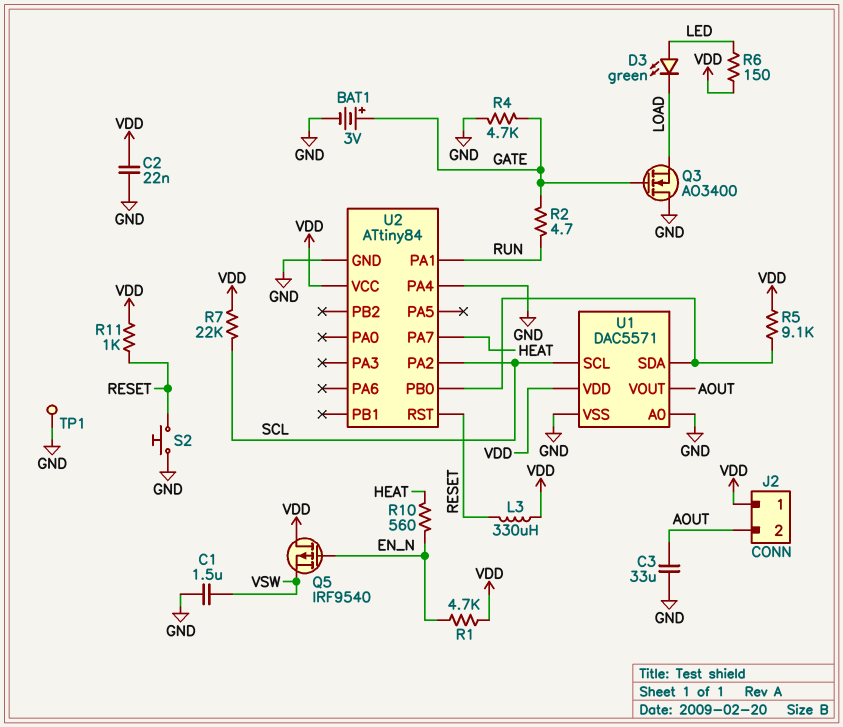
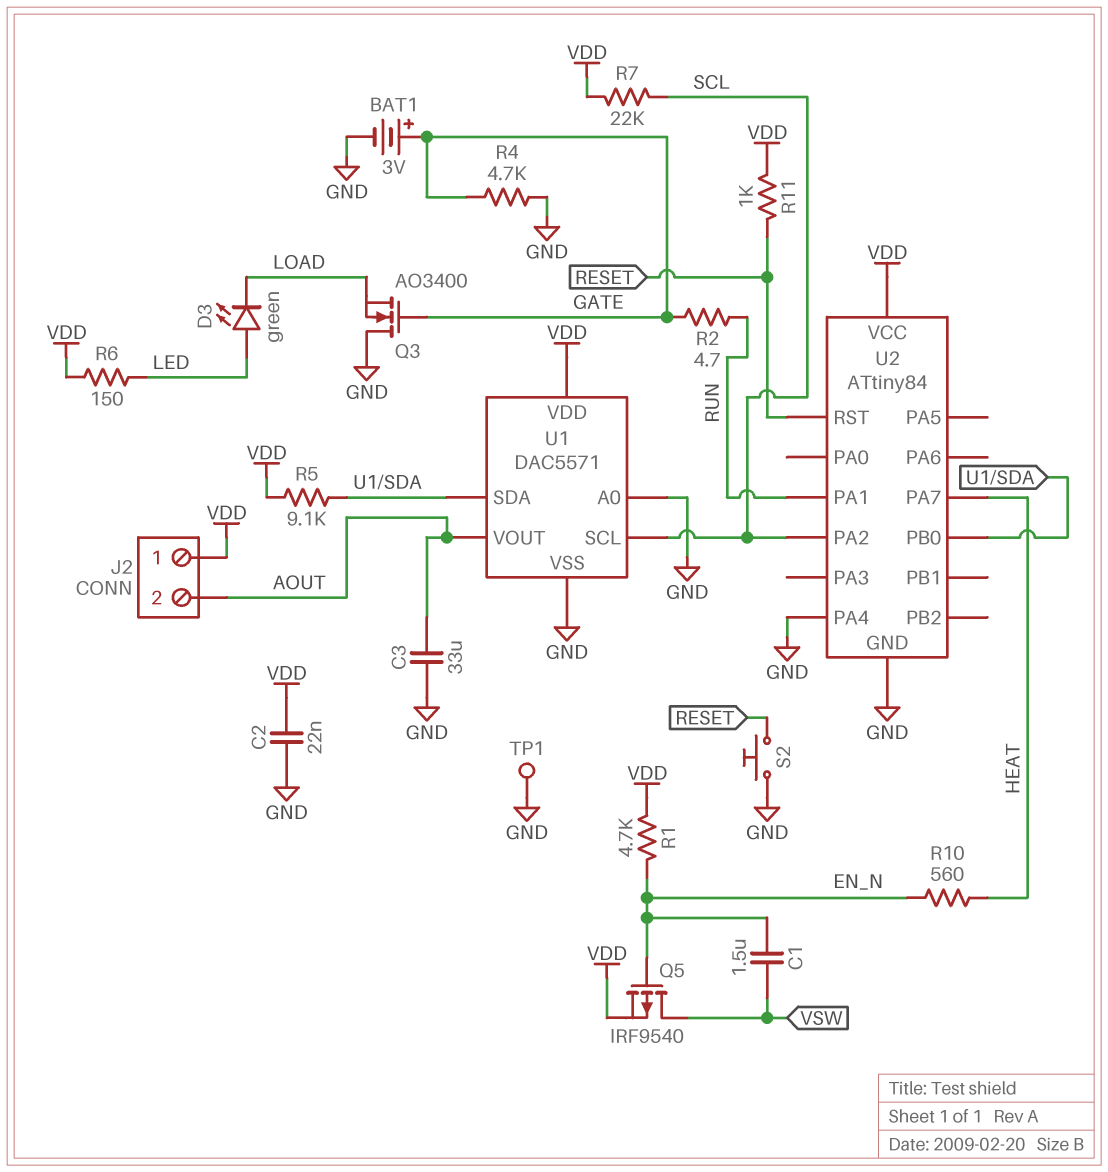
C1: 1.5uF (GND, VSW) -> 1.5uF (EN_N, VSW)
L3: 330uH (RESET, VDD) -> none
Q5: PMOS IRF9540 (G EN_N, D VDD, S VSW) -> PMOS IRF9540 (G EN_N, D VSW, S VDD)

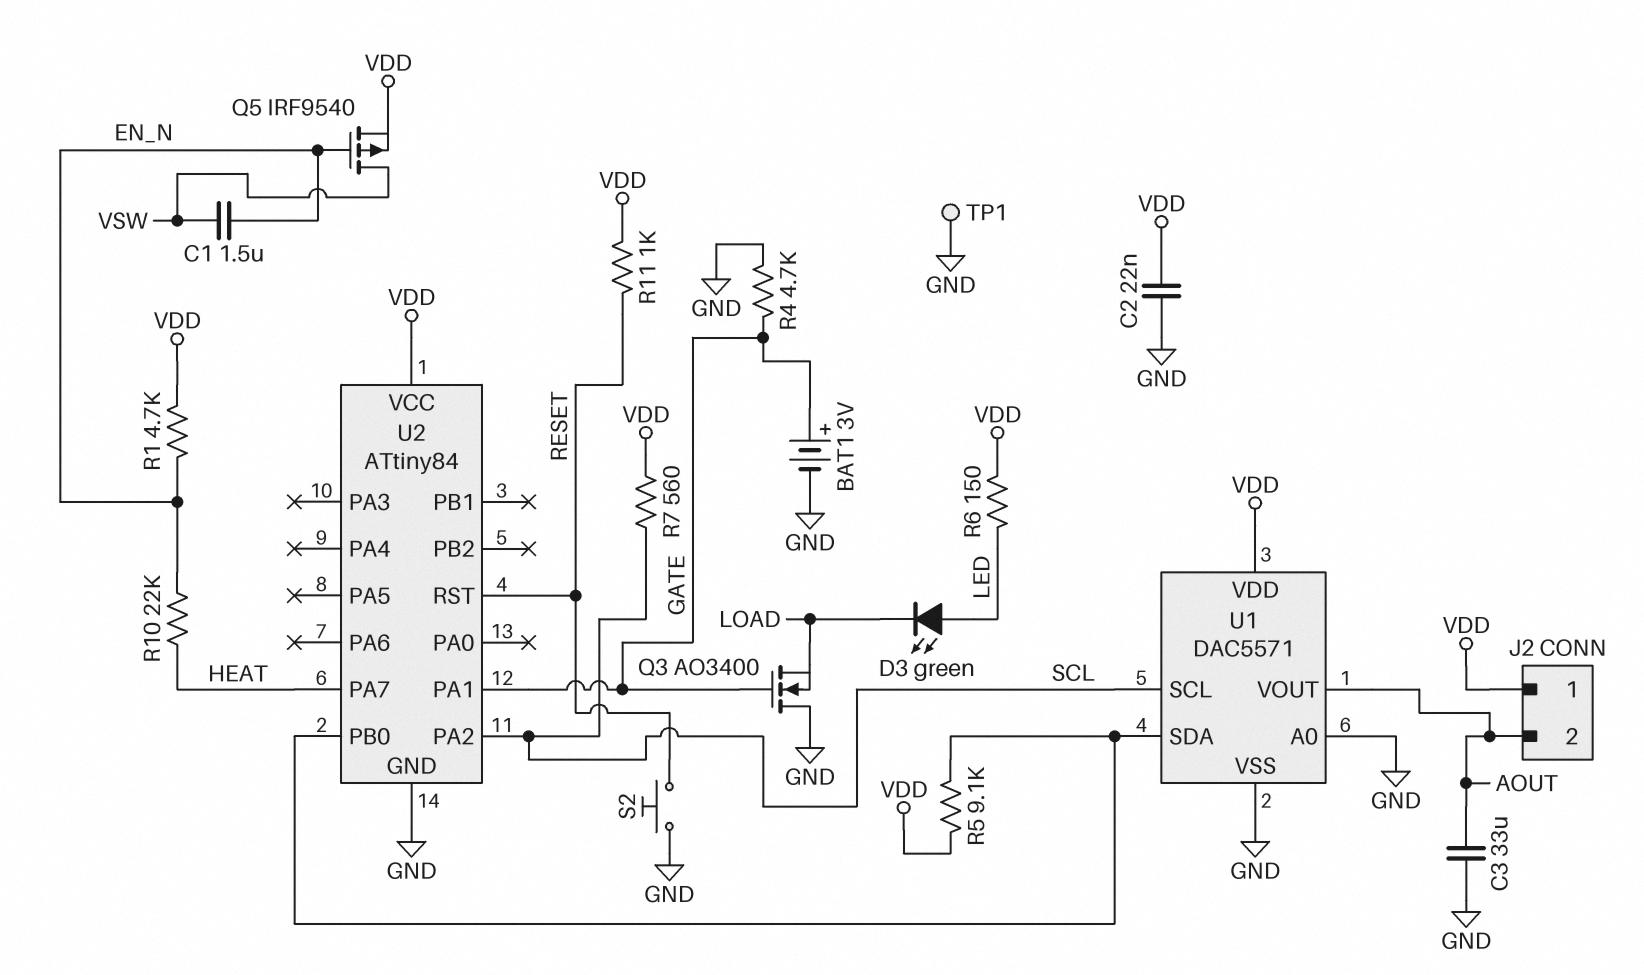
R2: 4.7 (GATE, RUN) -> none
R7: 22k (SCL, VDD) -> 560 (SCL, VDD)
R10: 560 (EN_N, HEAT) -> 22k (EN_N, HEAT)
U2 pin PA1: RUN -> GATE
U2 pin PA4: GND -> none

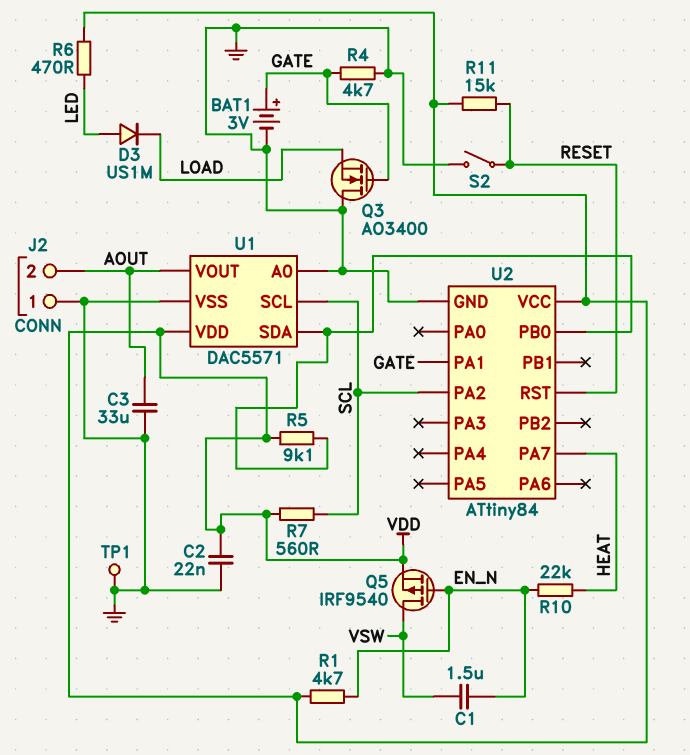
D3: LED green (A LED, K LOAD) -> diode US1M (A LED, K LOAD)
J2 pin 1: VDD -> GND
R6: 150 (LED, VDD) -> 470 (LED, VDD)
R11: 1k (RESET, VDD) -> 15k (RESET, VDD)
S2: button (GND, RESET) -> switch (GND, RESET)

